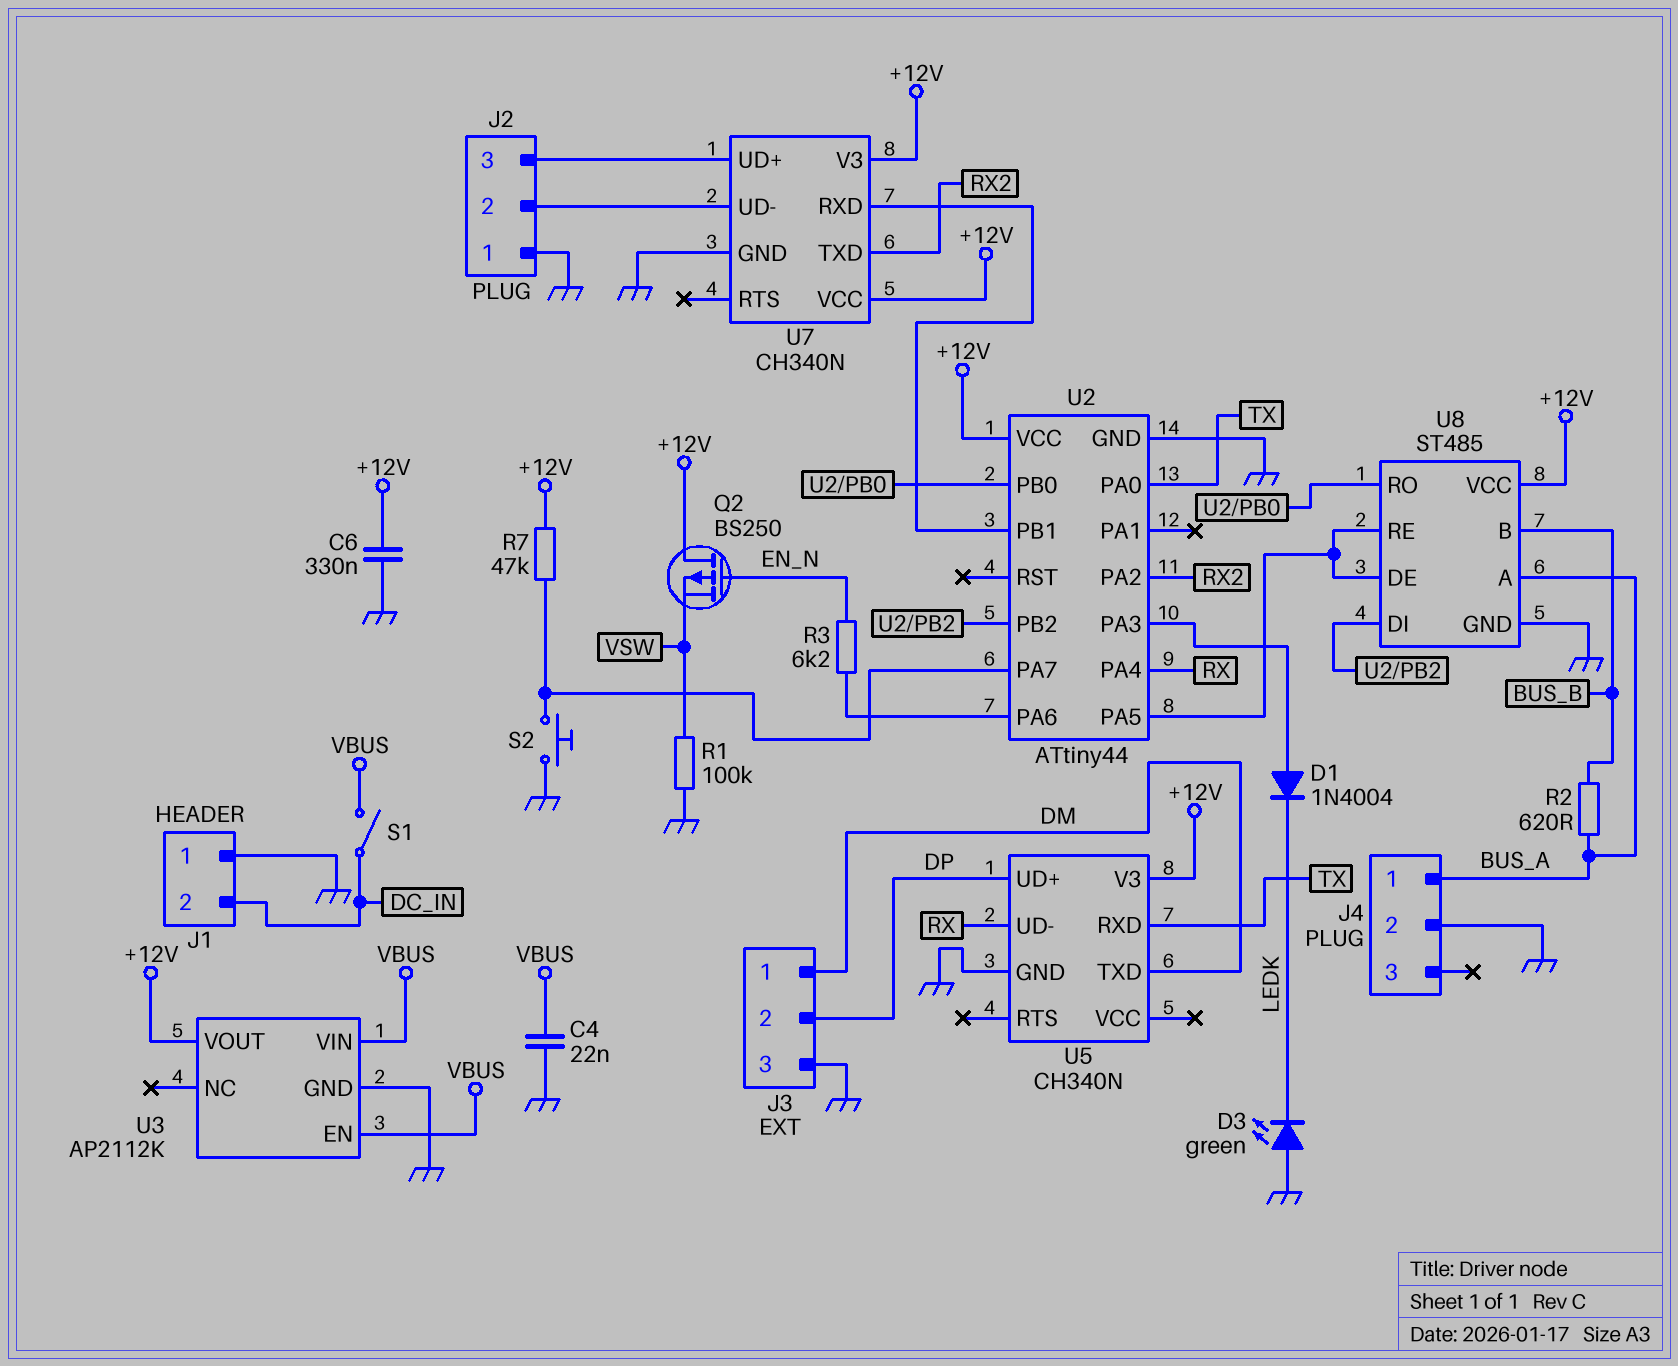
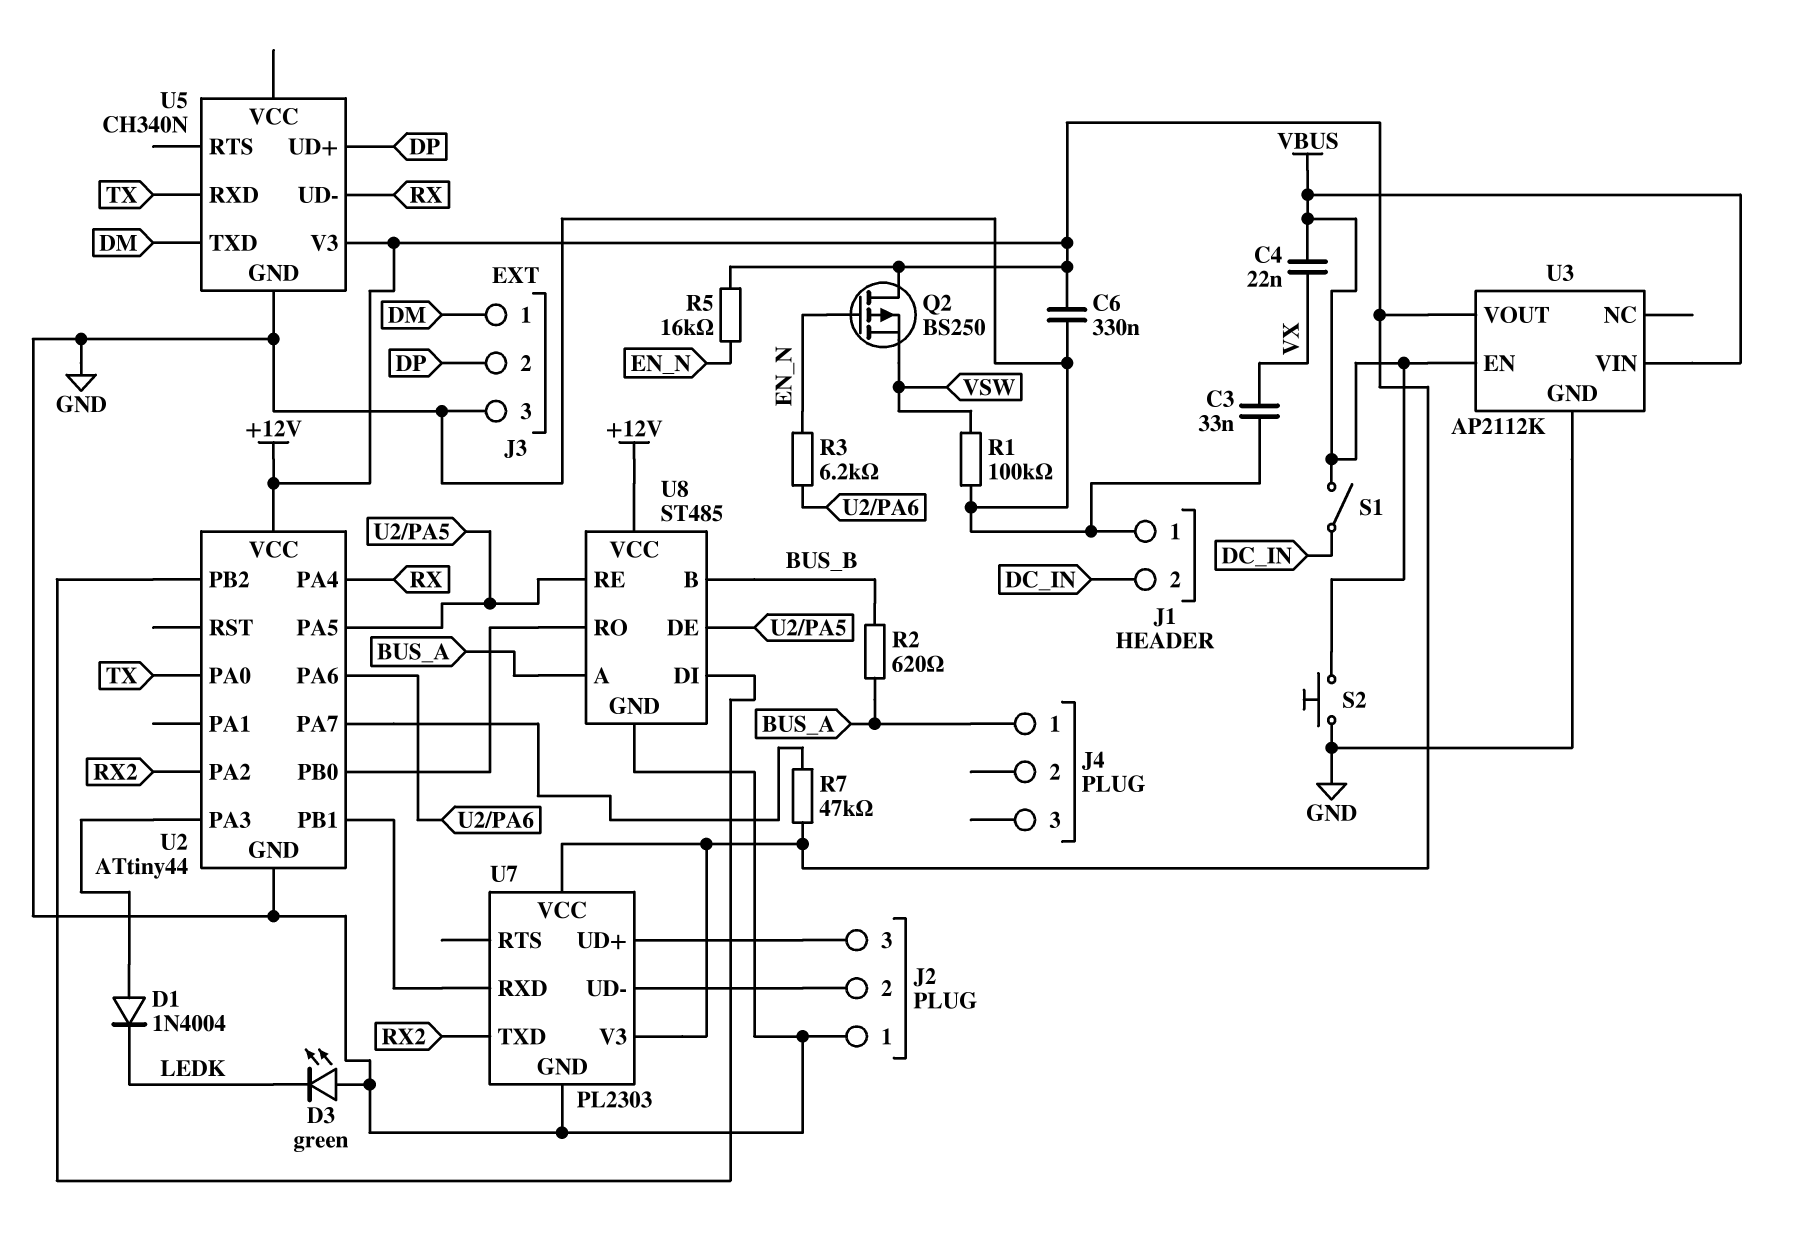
C3: none -> 33nF (GND, VX)
C4: 22nF (GND, VBUS) -> 22nF (VBUS, VX)
J4 pin 2: GND -> none
R5: none -> 16k (+12V, EN_N)
S2: button (GND, U2/PA7) -> button (GND, VBUS)
U7: CH340N -> PL2303

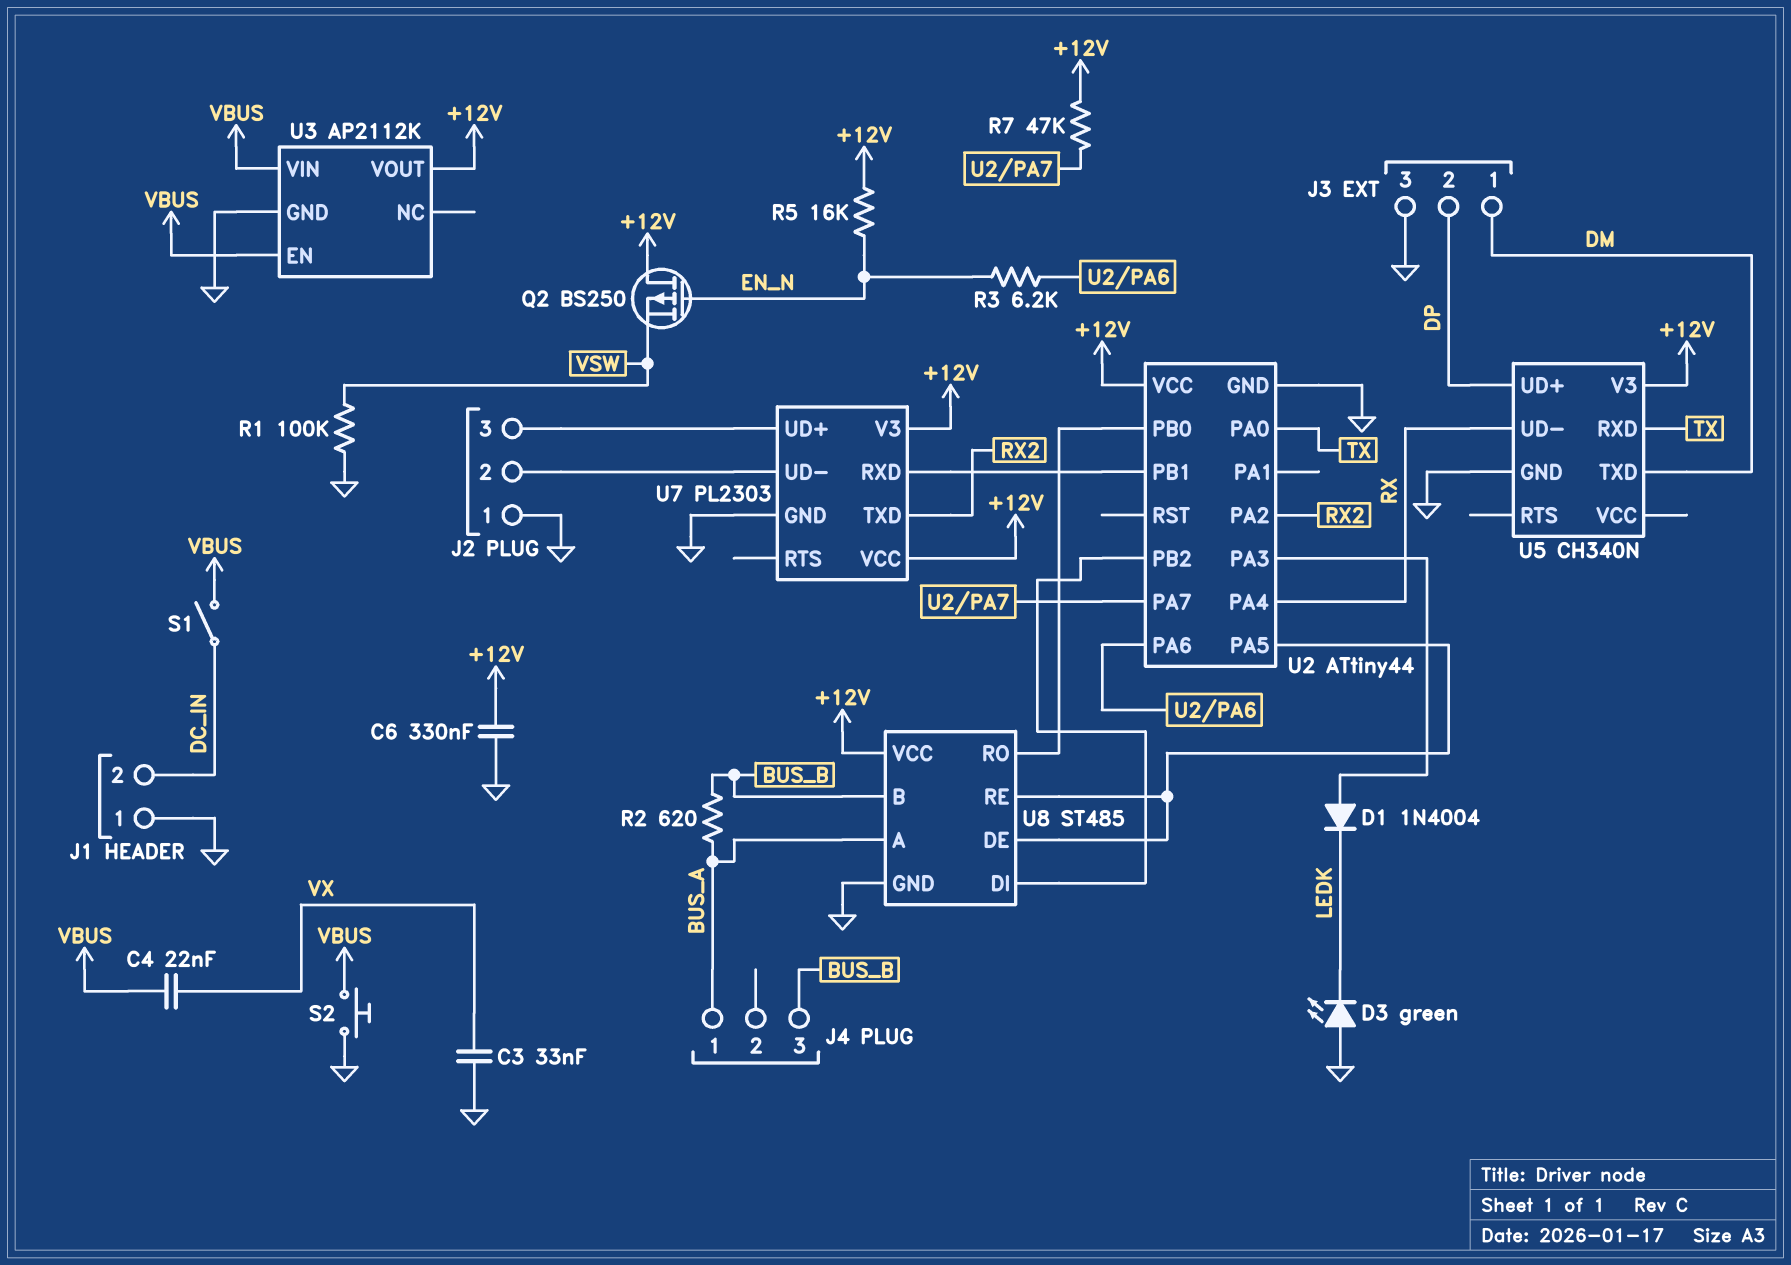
J4 pin 3: none -> BUS_B

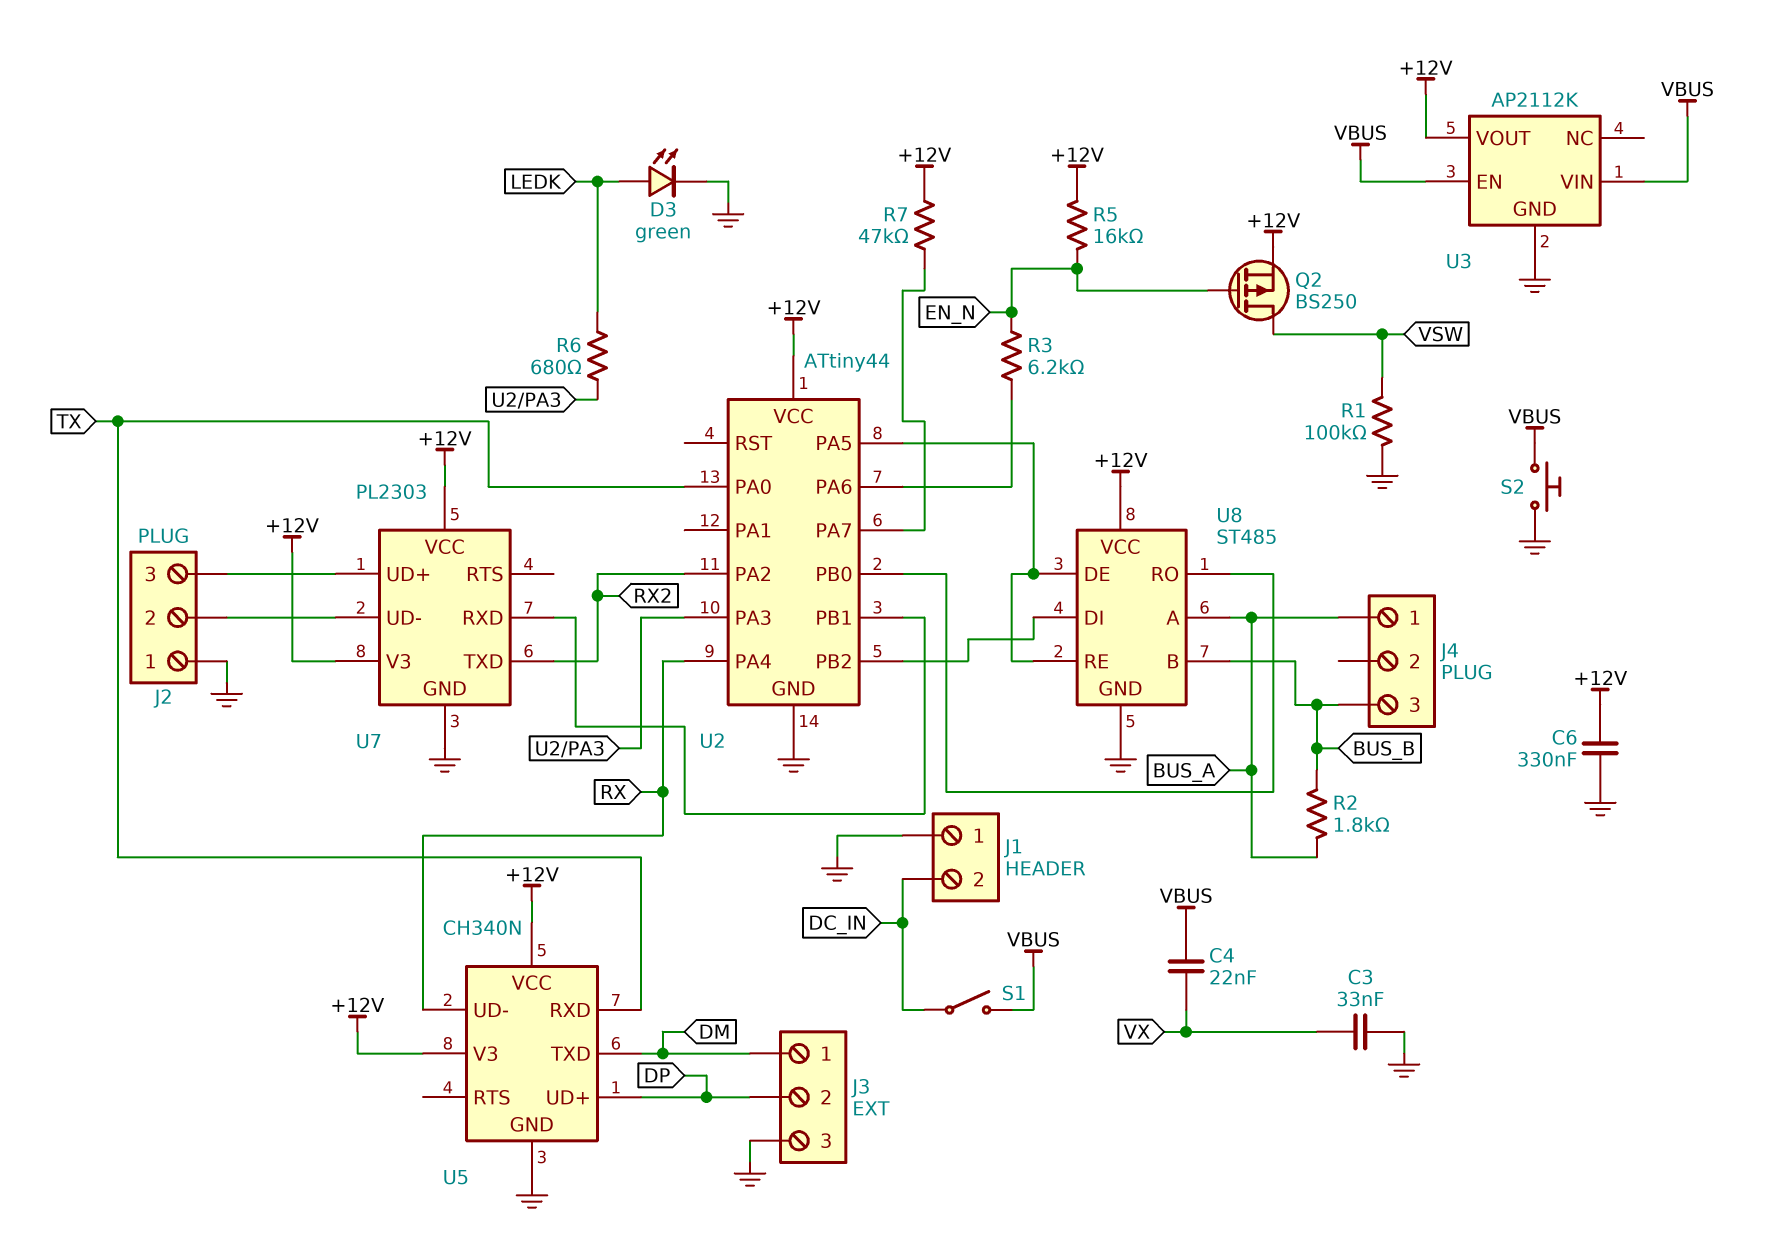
D1: diode 1N4004 (A U2/PA3, K LEDK) -> none
D3: LED green (A GND, K LEDK) -> LED green (A LEDK, K GND)
Q2: PMOS BS250 (G EN_N, D +12V, S VSW) -> PMOS BS250 (G EN_N, D VSW, S +12V)
R2: 620 (BUS_A, BUS_B) -> 1.8k (BUS_A, BUS_B)
R6: none -> 680 (LEDK, U2/PA3)
U5 pin VCC: none -> +12V

